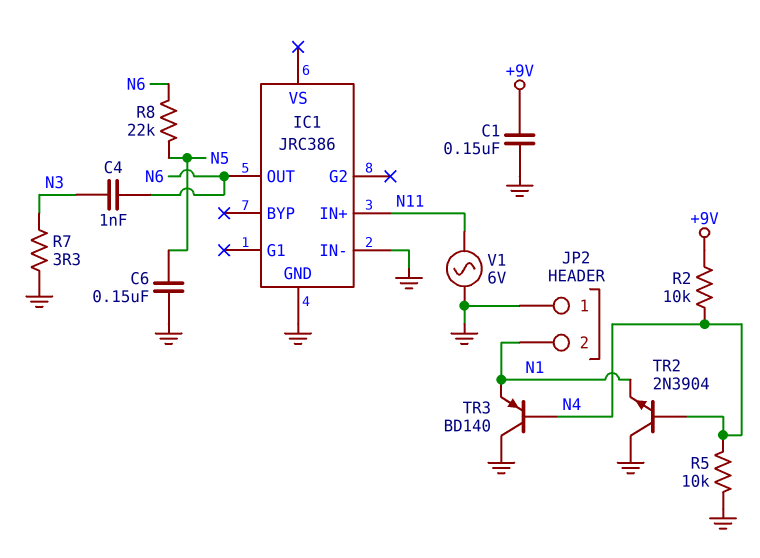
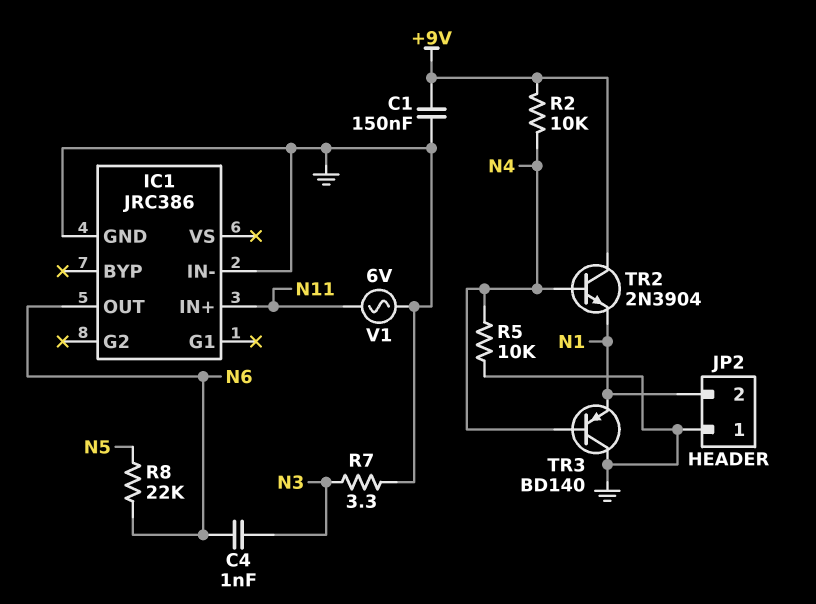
C6: 150nF (GND, N5) -> none
TR2: NPN 2N3904 (B N4, C GND, E N1) -> NPN 2N3904 (B N4, C +9V, E N1)

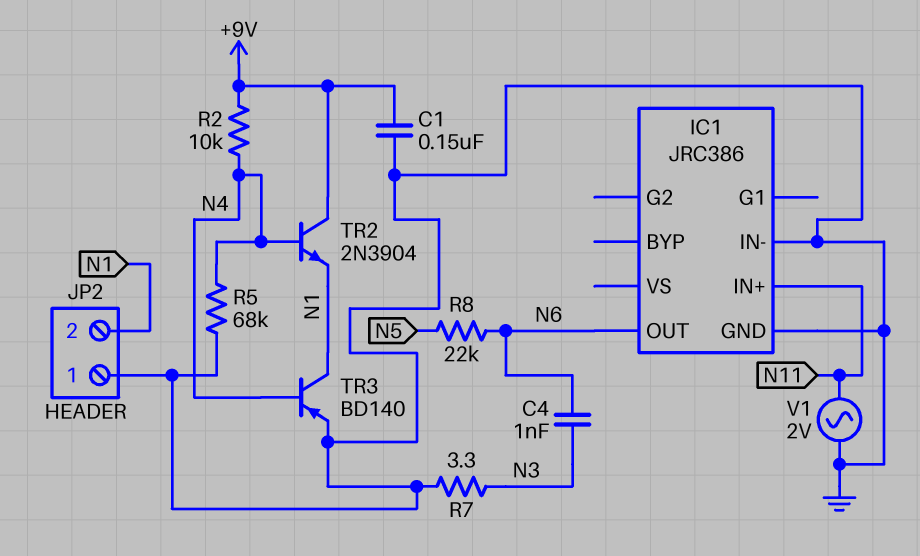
R5: 10k (GND, N4) -> 68k (GND, N4)
TR3: PNP BD140 (B N4, C GND, E N1) -> PNP BD140 (B N4, C N1, E GND)
V1: AC 6V (GND, N11) -> AC 2V (GND, N11)

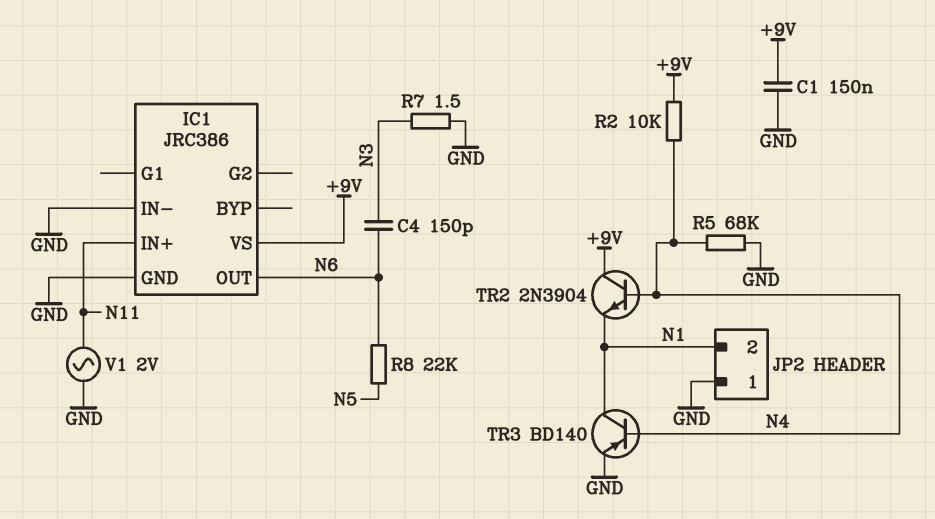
C4: 1nF (N3, N6) -> 150pF (N3, N6)
IC1 pin VS: none -> +9V
R7: 3.3 (GND, N3) -> 1.5 (GND, N3)

